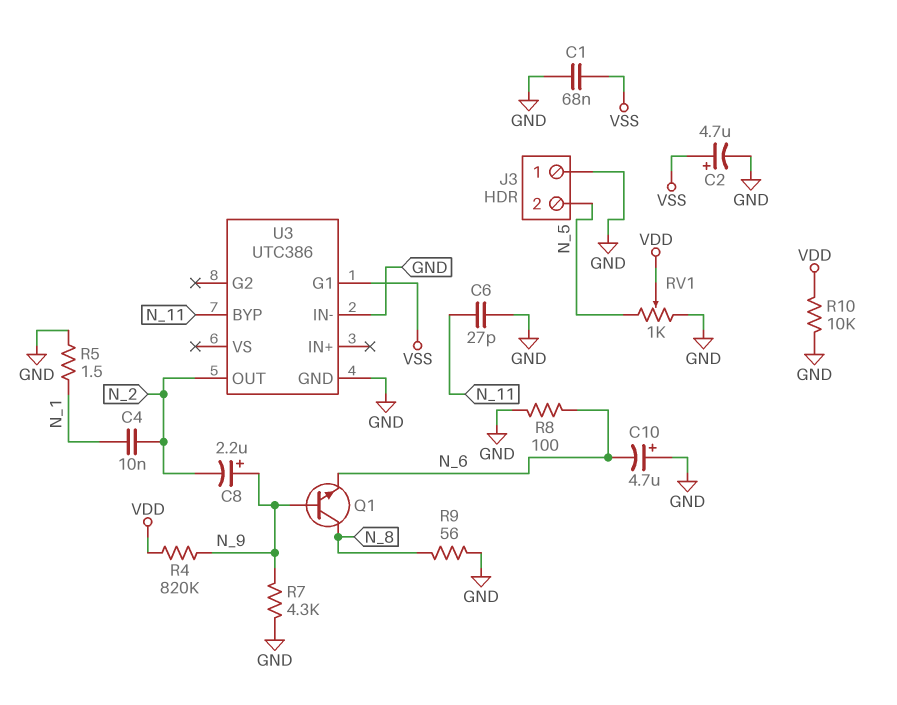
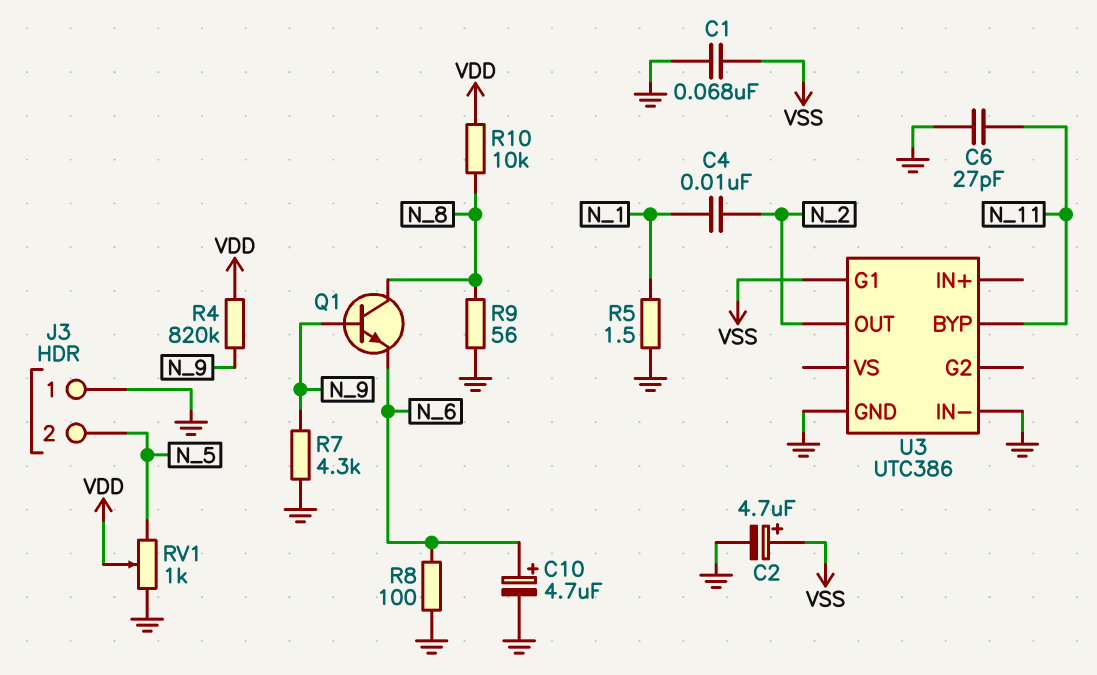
C8: 2.2uF (plus N_9, minus N_2) -> none
C10: 4.7uF (plus GND, minus N_6) -> 4.7uF (plus N_6, minus GND)
R10: 10k (GND, VDD) -> 10k (N_8, VDD)

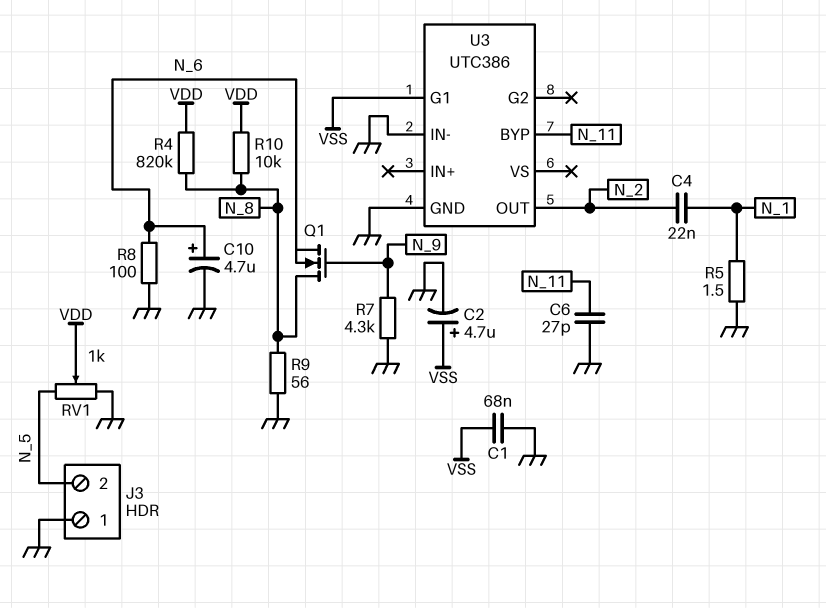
C4: 10nF (N_1, N_2) -> 22nF (N_1, N_2)
Q1: NPN (B N_9, C N_8, E N_6) -> NMOS (G N_9, D N_8, S N_6)
R4: 820k (N_9, VDD) -> 820k (N_8, VDD)

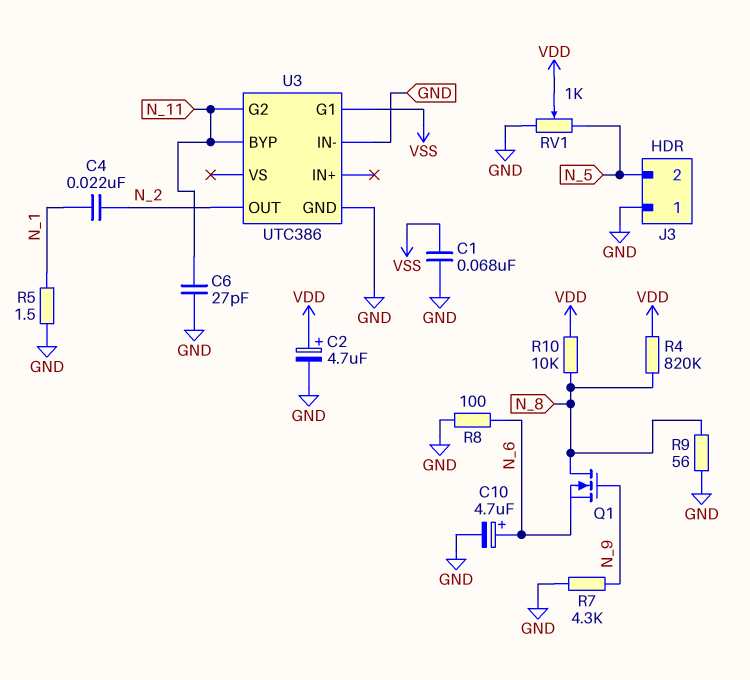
C2: 4.7uF (plus VSS, minus GND) -> 4.7uF (plus VDD, minus GND)
U3 pin G2: none -> N_11

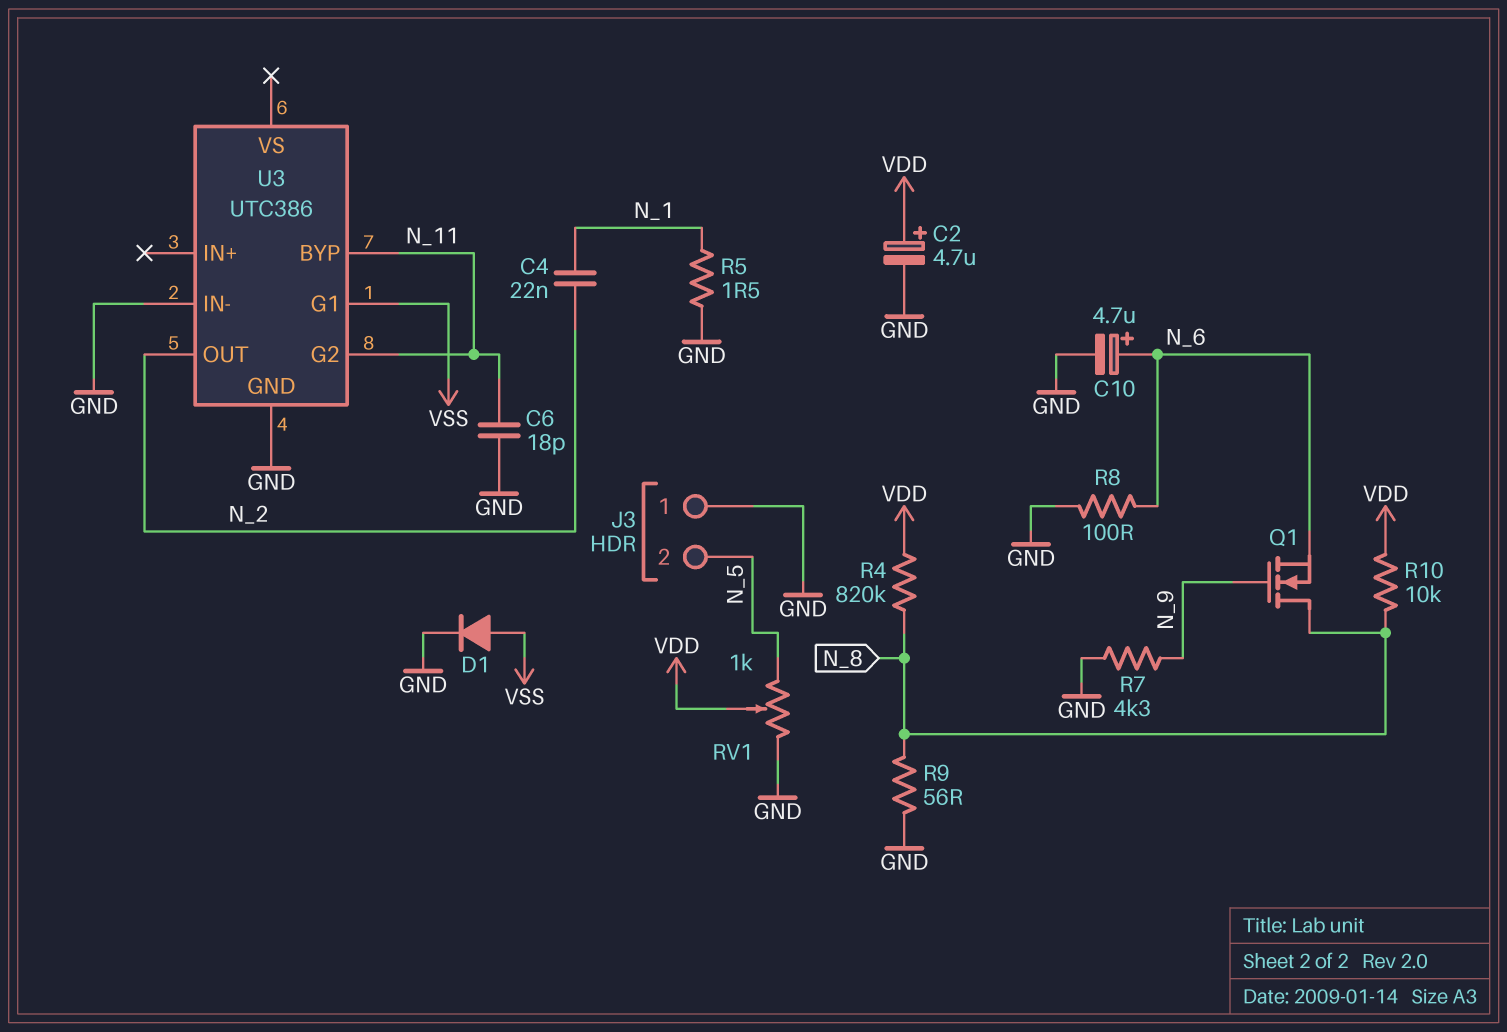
C1: 68nF (GND, VSS) -> none
C6: 27pF (GND, N_11) -> 18pF (GND, N_11)
D1: none -> diode (A VSS, K GND)

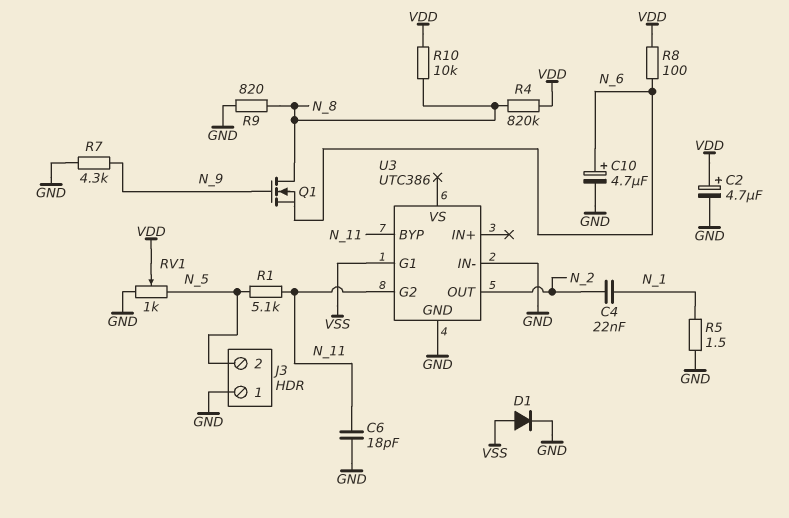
R1: none -> 5.1k (N_5, N_11)
R8: 100 (GND, N_6) -> 100 (N_6, VDD)
R9: 56 (GND, N_8) -> 820 (GND, N_8)

